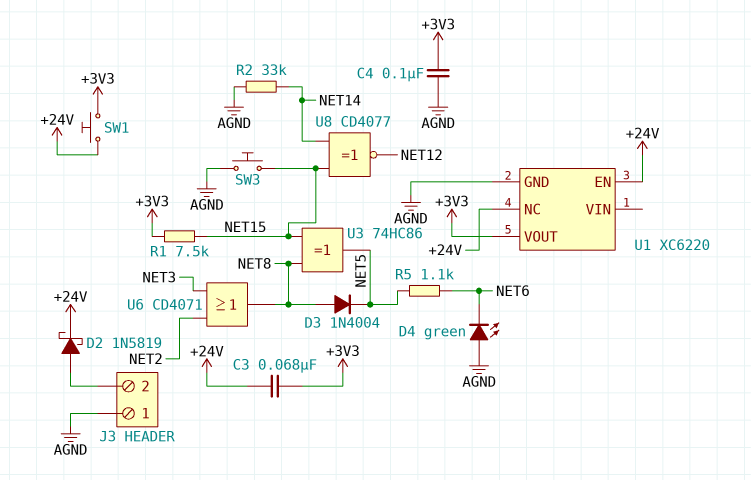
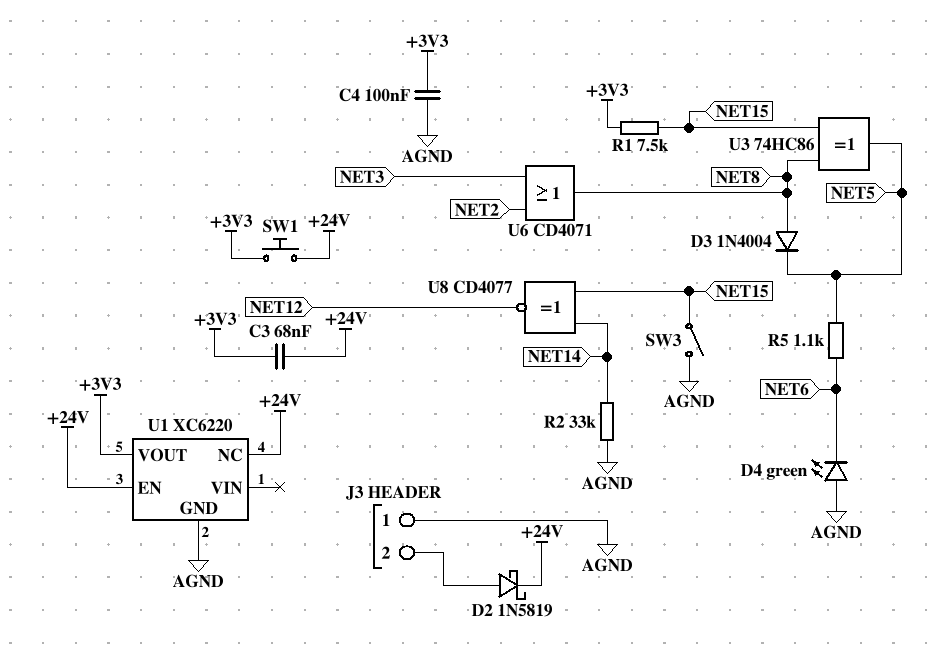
SW3: button (AGND, NET15) -> switch (AGND, NET15)

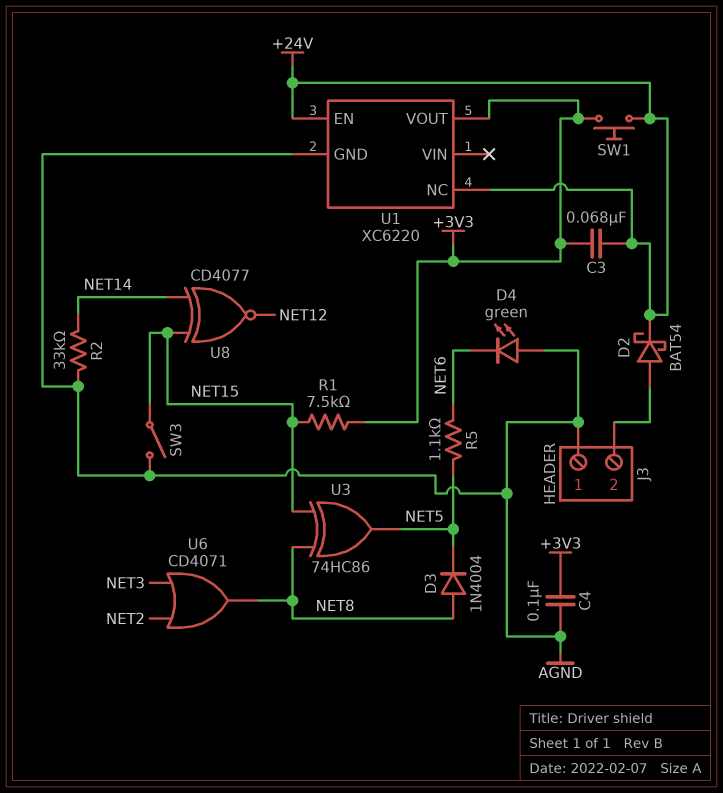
D2: schottky 1N5819 (A J3/2, K +24V) -> schottky BAT54 (A J3/2, K +24V)

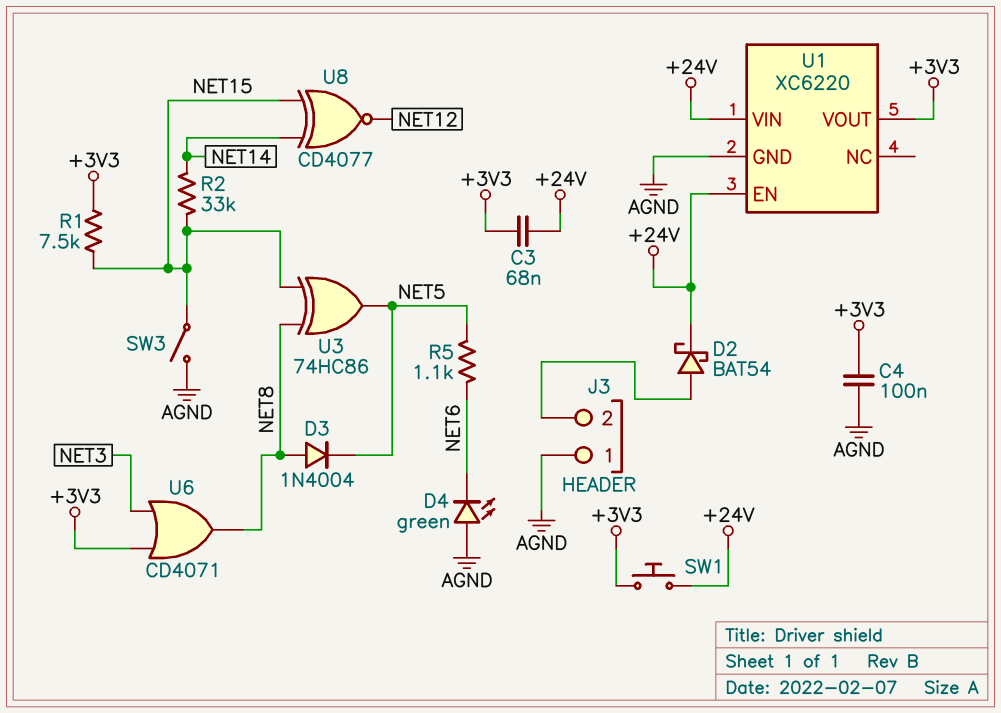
R2: 33k (AGND, NET14) -> 33k (NET14, NET15)
U1 pin NC: +24V -> none
U1 pin VIN: none -> +24V
U6: OR CD4071 (in NET2, in NET3, out NET8) -> OR CD4071 (in +3V3, in NET3, out NET8)

